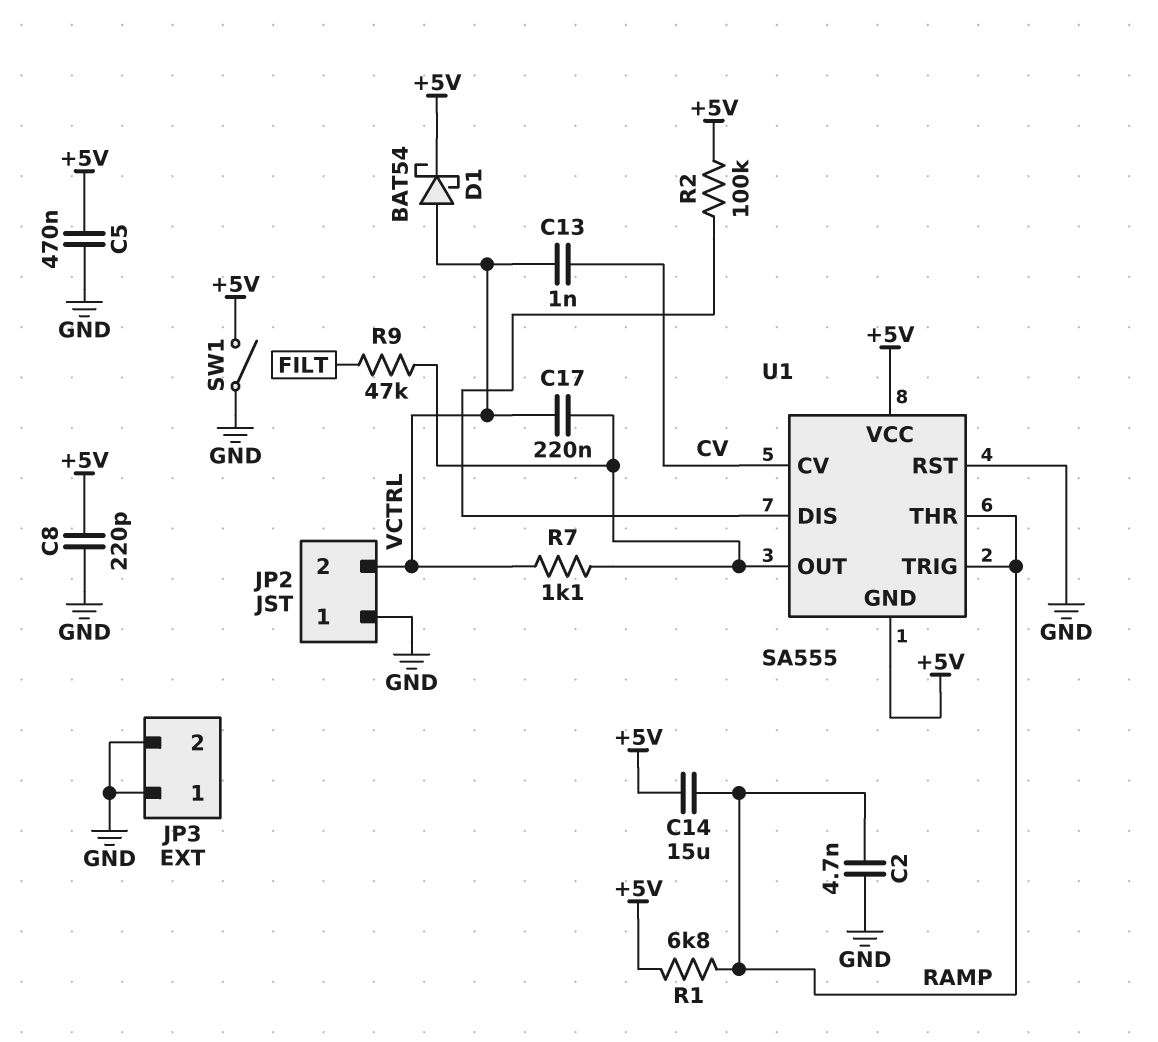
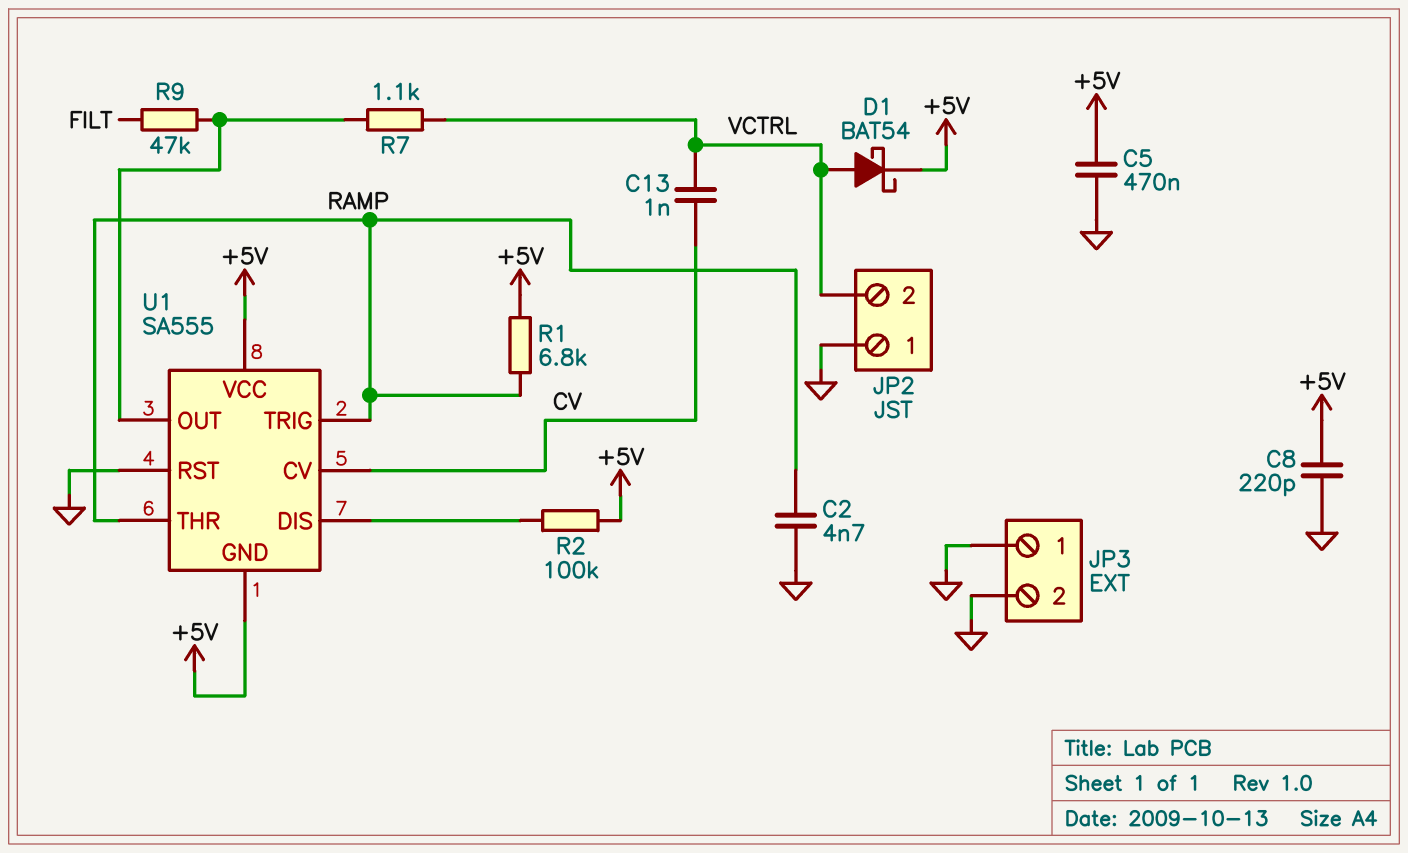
C14: 15uF (+5V, RAMP) -> none
C17: 220nF (U1/OUT, VCTRL) -> none
SW1: switch (+5V, GND) -> none

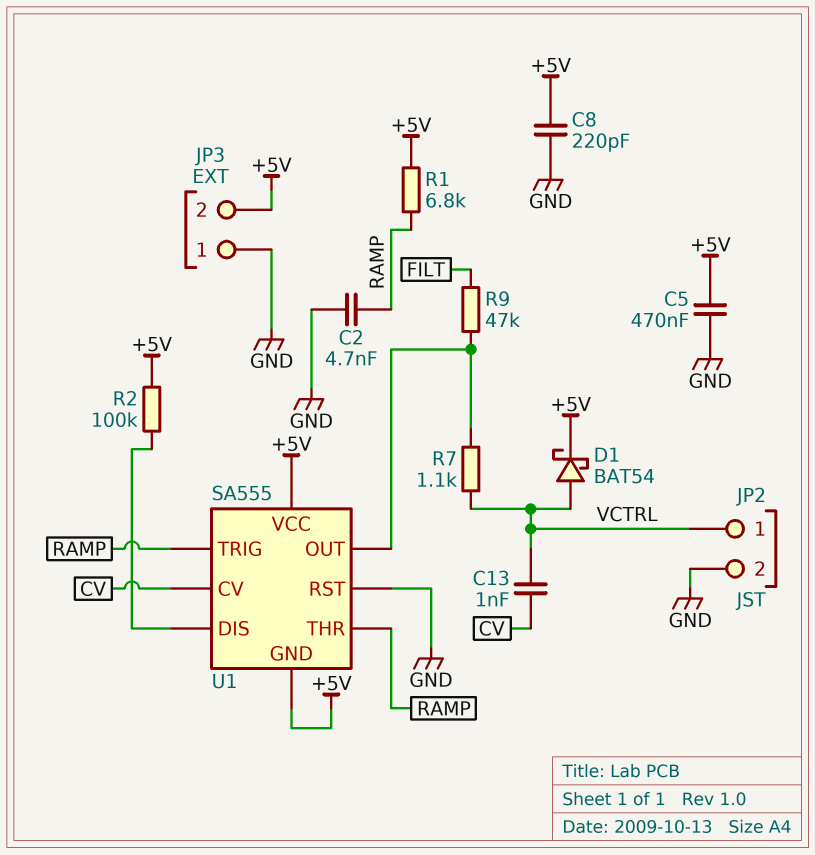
JP2 pin 1: GND -> VCTRL
JP2 pin 2: VCTRL -> GND
JP3 pin 2: GND -> +5V

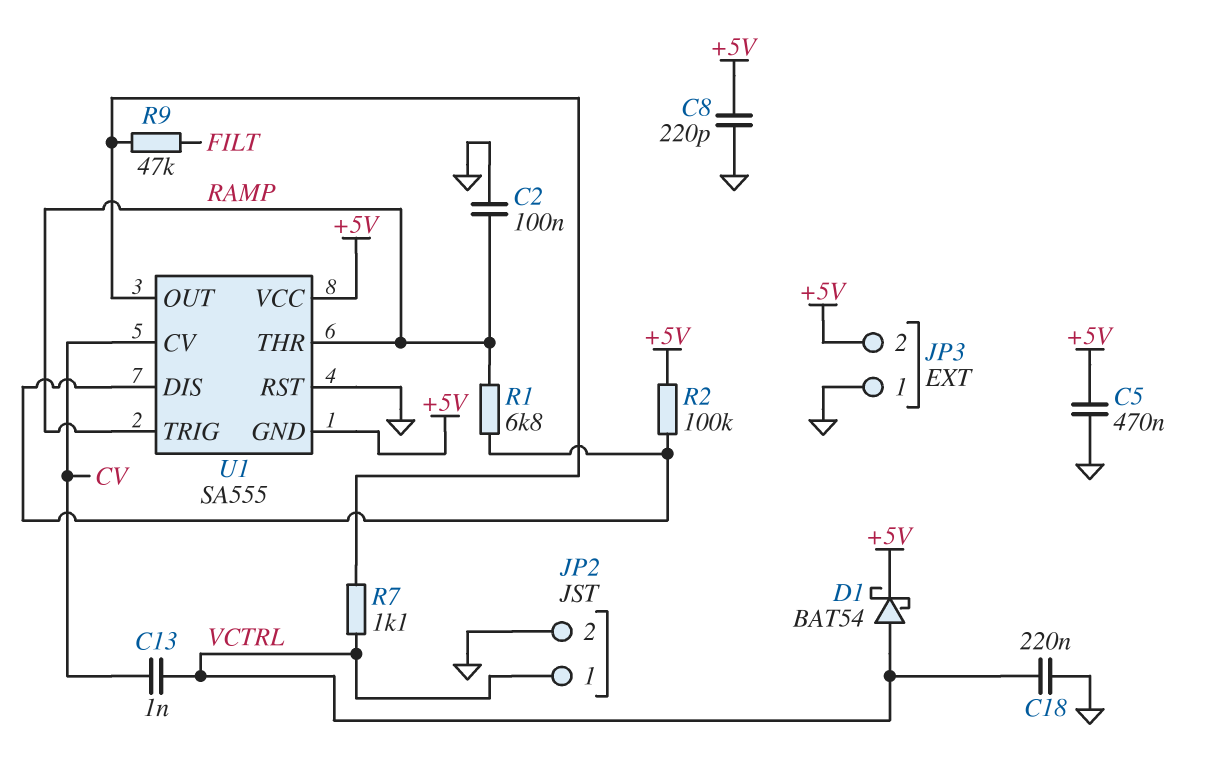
C2: 4.7nF (GND, RAMP) -> 100nF (GND, RAMP)
C18: none -> 220nF (GND, VCTRL)
R1: 6.8k (+5V, RAMP) -> 6.8k (RAMP, U1/DIS)

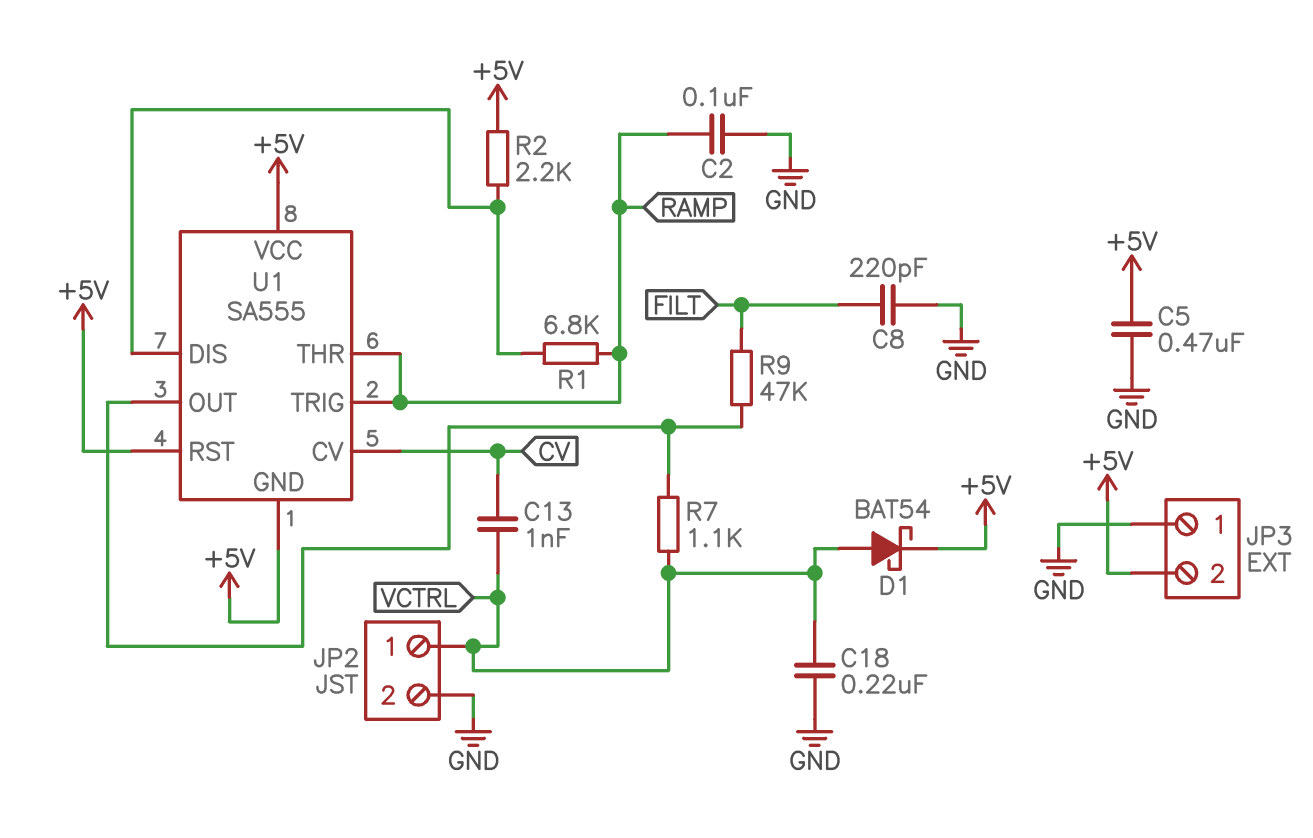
C8: 220pF (+5V, GND) -> 220pF (FILT, GND)
R2: 100k (+5V, U1/DIS) -> 2.2k (+5V, U1/DIS)
U1 pin RST: GND -> +5V

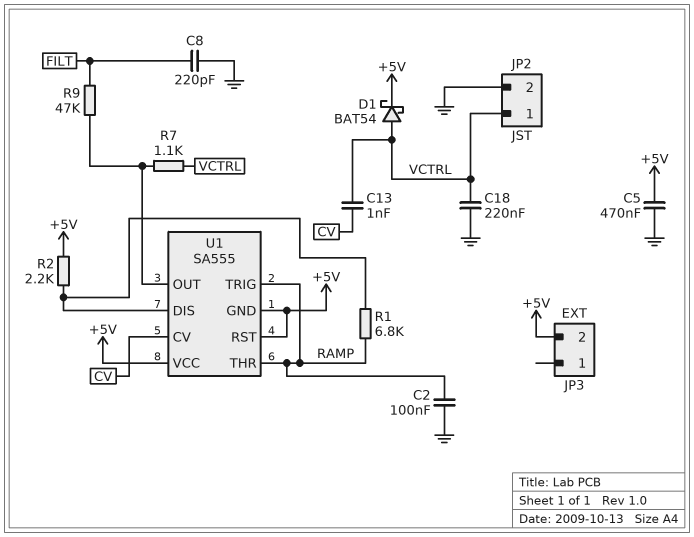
JP3 pin 1: GND -> none

